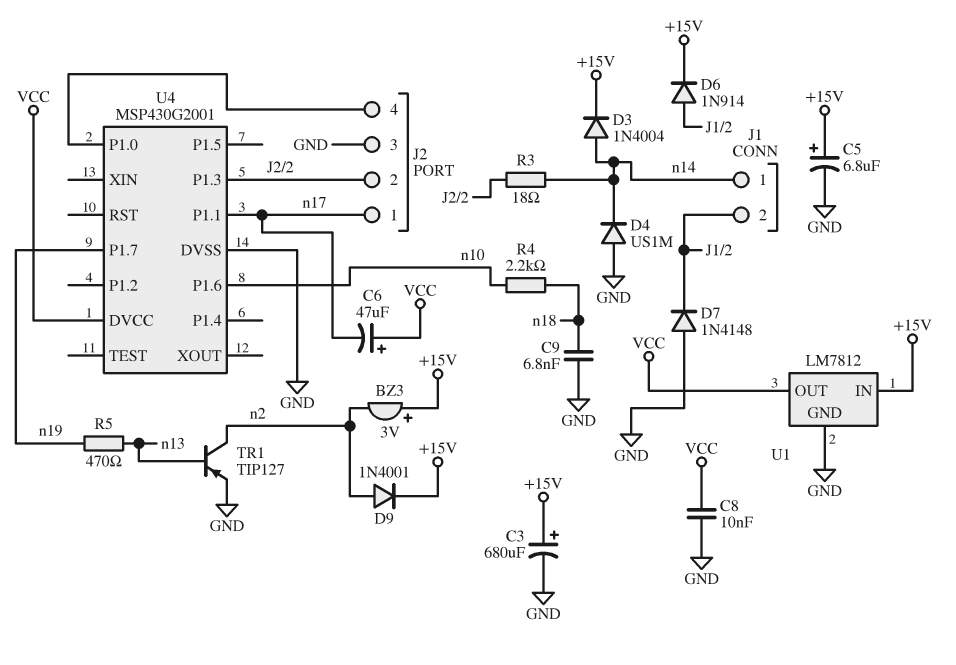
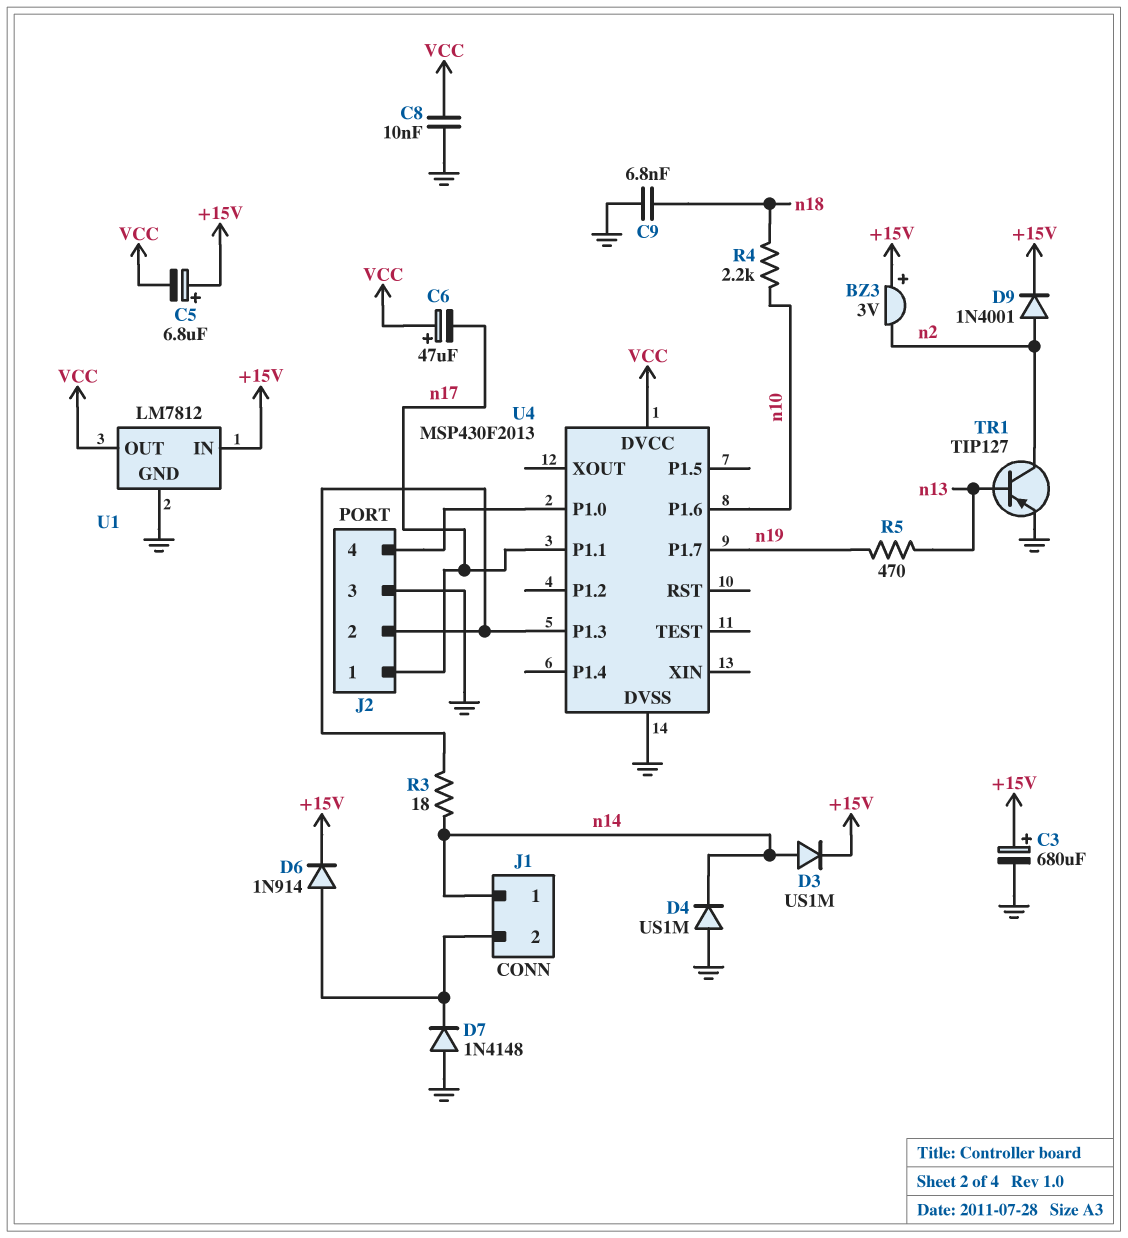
C5: 6.8uF (plus +15V, minus GND) -> 6.8uF (plus +15V, minus VCC)
D3: diode 1N4004 (A n14, K +15V) -> diode US1M (A n14, K +15V)
U4: MSP430G2001 -> MSP430F2013

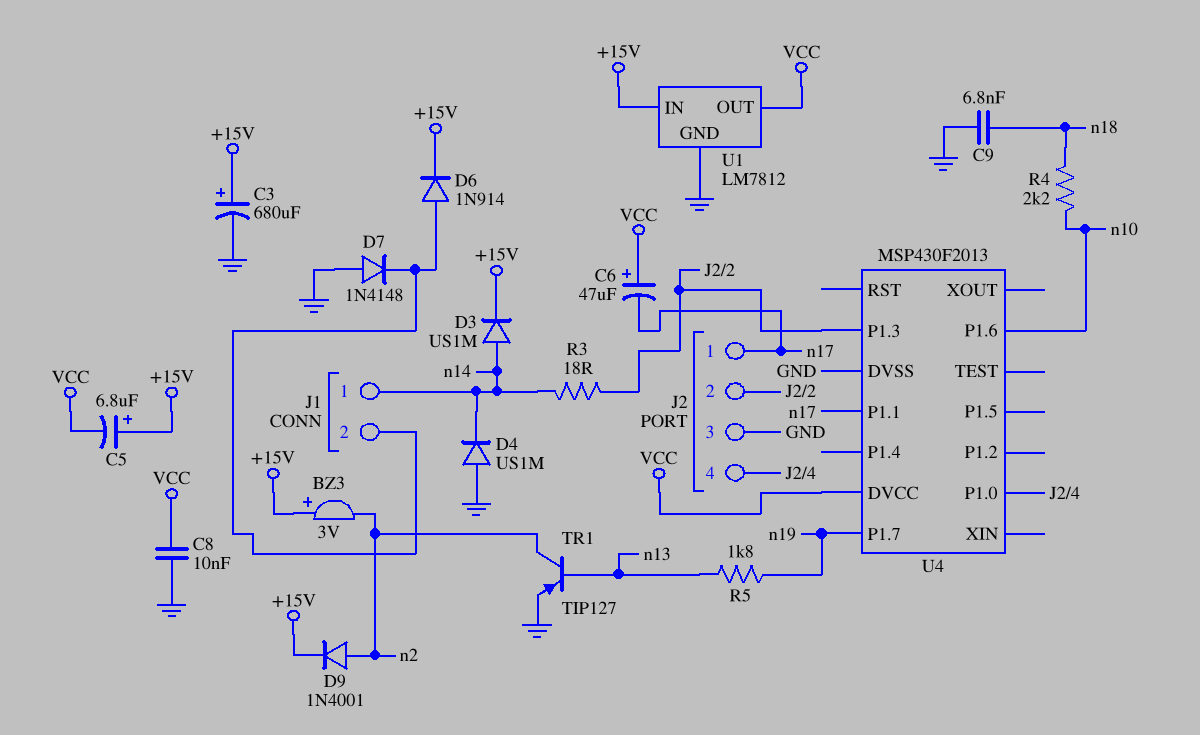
R5: 470 (n13, n19) -> 1.8k (n13, n19)

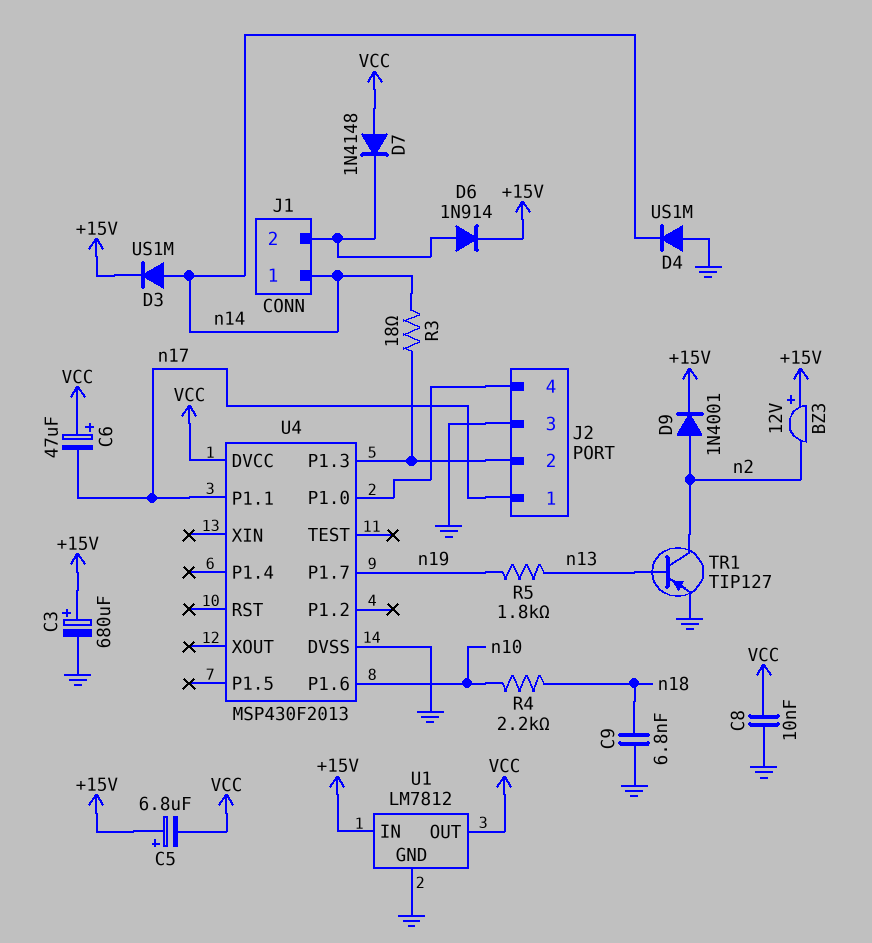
BZ3: buzzer 3V (plus +15V, minus n2) -> buzzer 12V (plus +15V, minus n2)
D7: diode 1N4148 (A GND, K J1/2) -> diode 1N4148 (A VCC, K J1/2)

